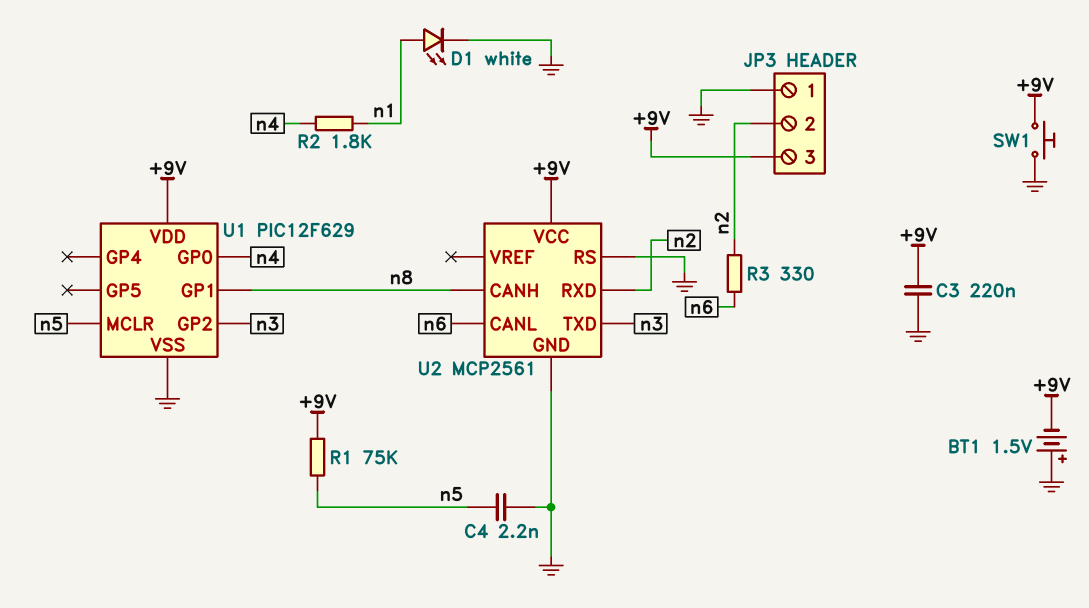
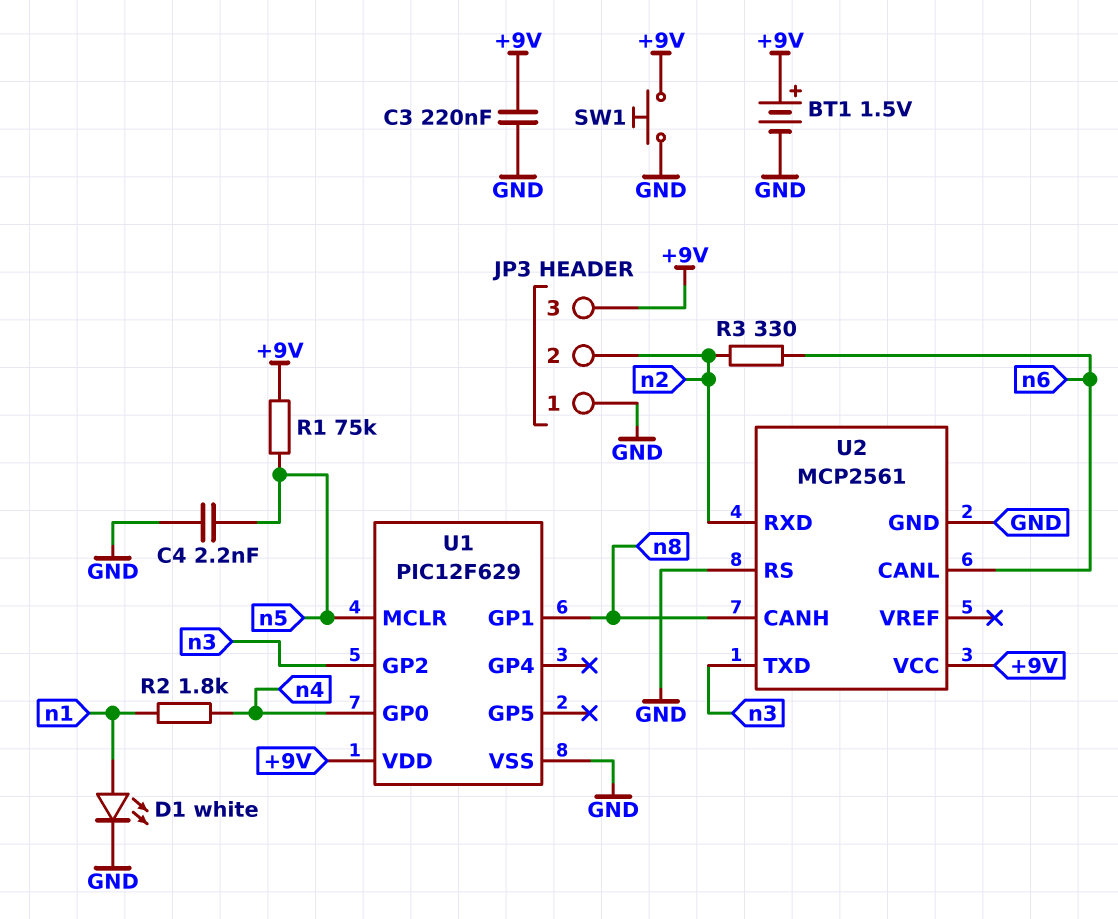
BT1: 1.5V (plus GND, minus +9V) -> 1.5V (plus +9V, minus GND)

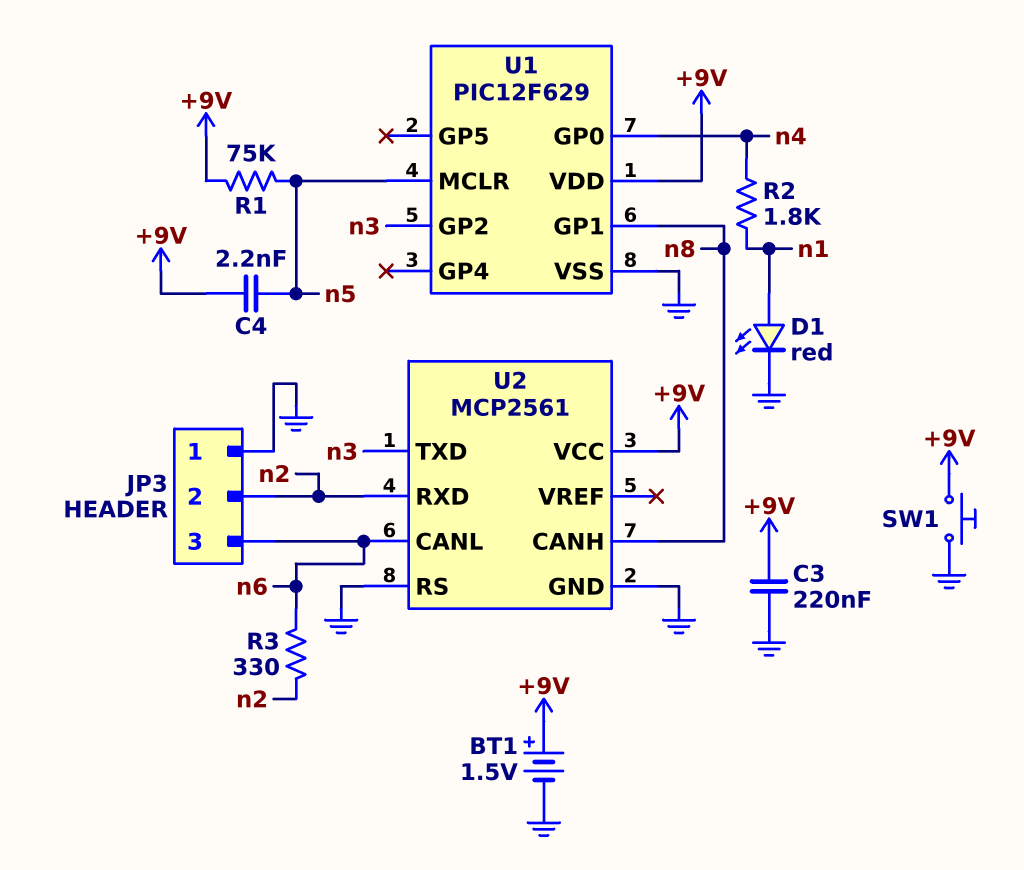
C4: 2.2nF (GND, n5) -> 2.2nF (+9V, n5)
D1: LED white (A n1, K GND) -> LED red (A n1, K GND)
JP3 pin 3: +9V -> n6

